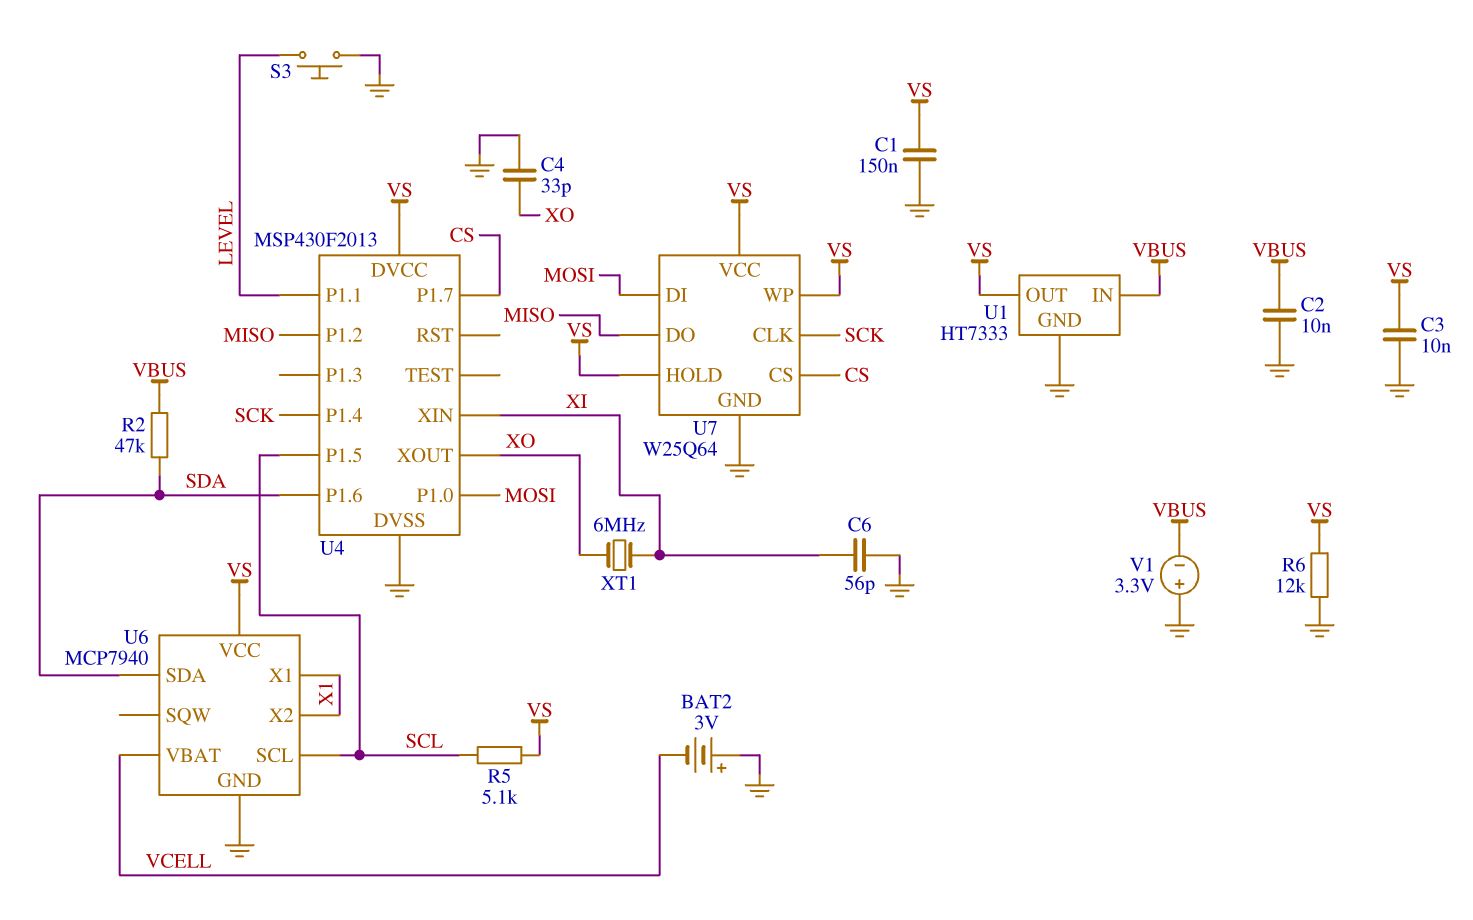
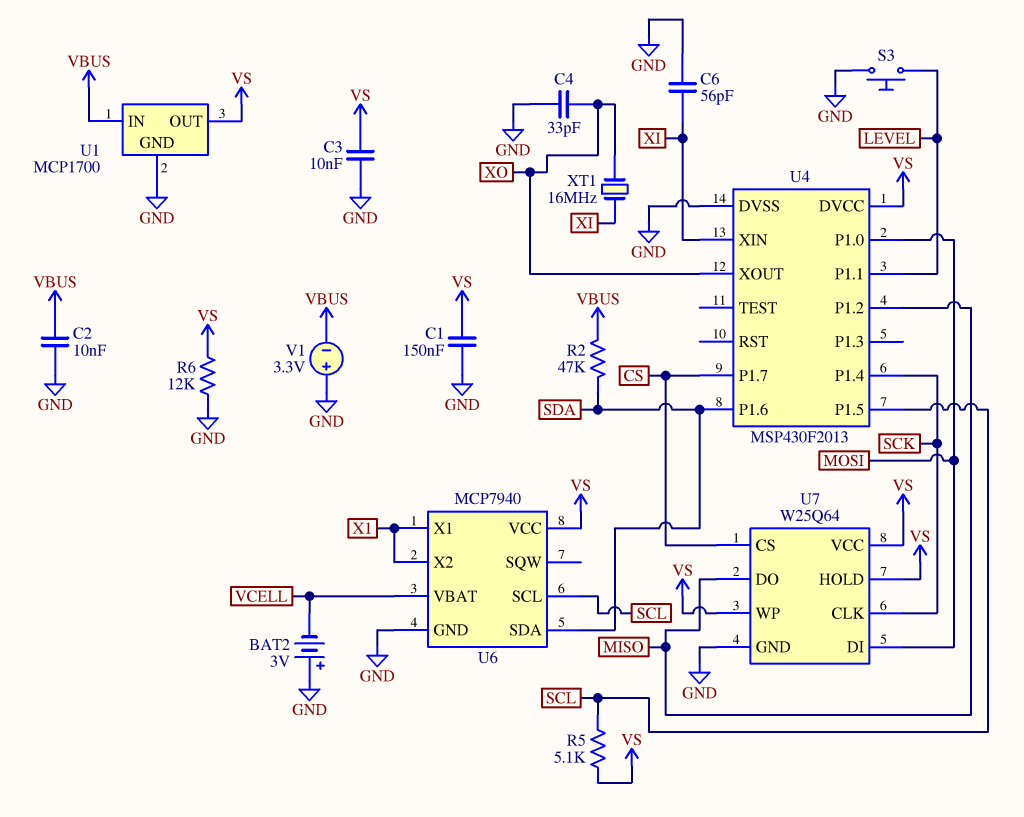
U1: HT7333 -> MCP1700
XT1: 6MHz (XI, XO) -> 16MHz (XI, XO)

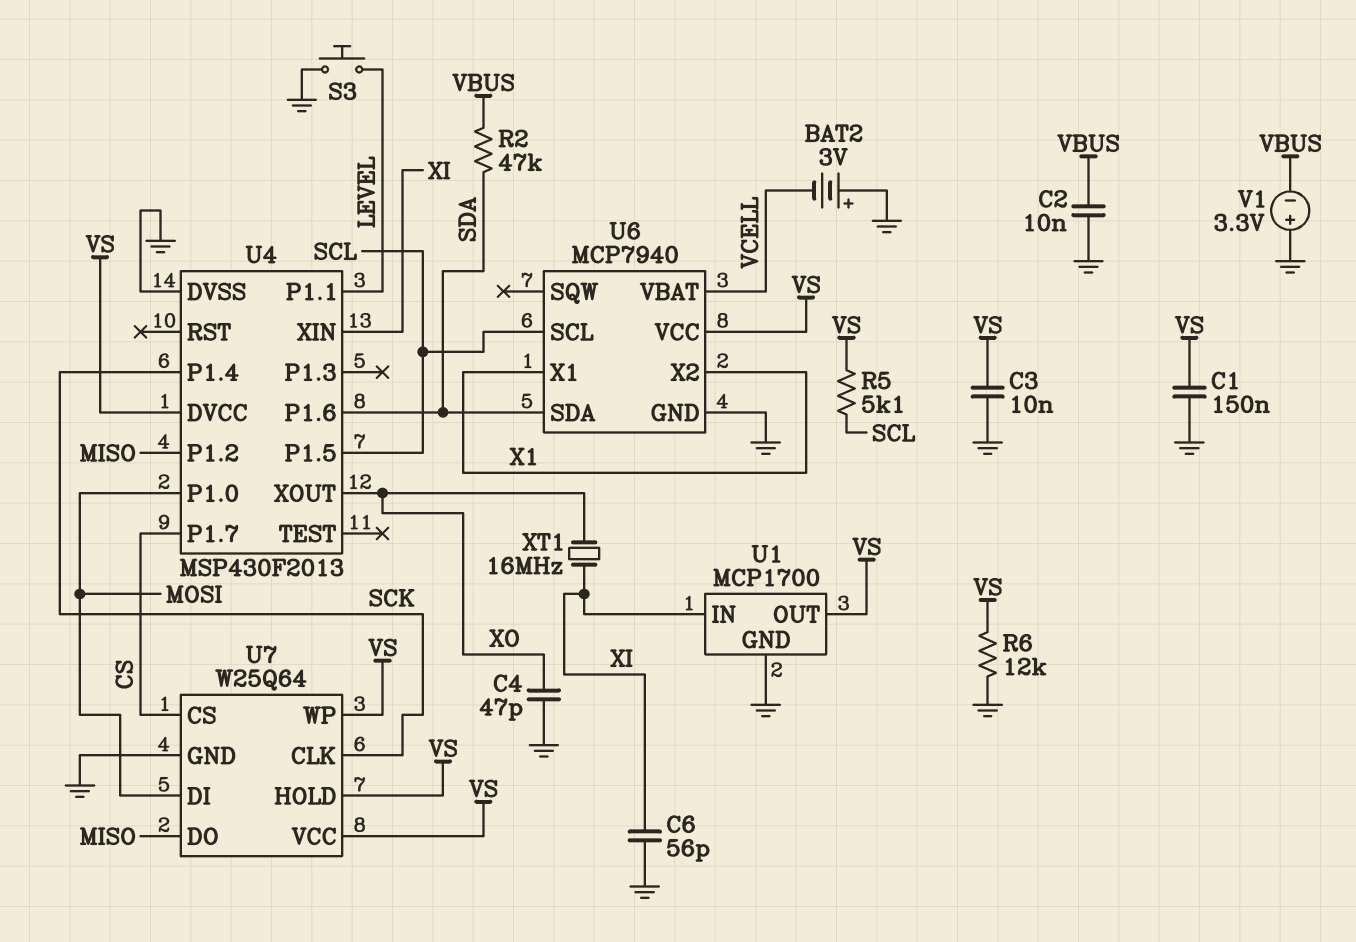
C4: 33pF (GND, XO) -> 47pF (GND, XO)
U1 pin IN: VBUS -> XI

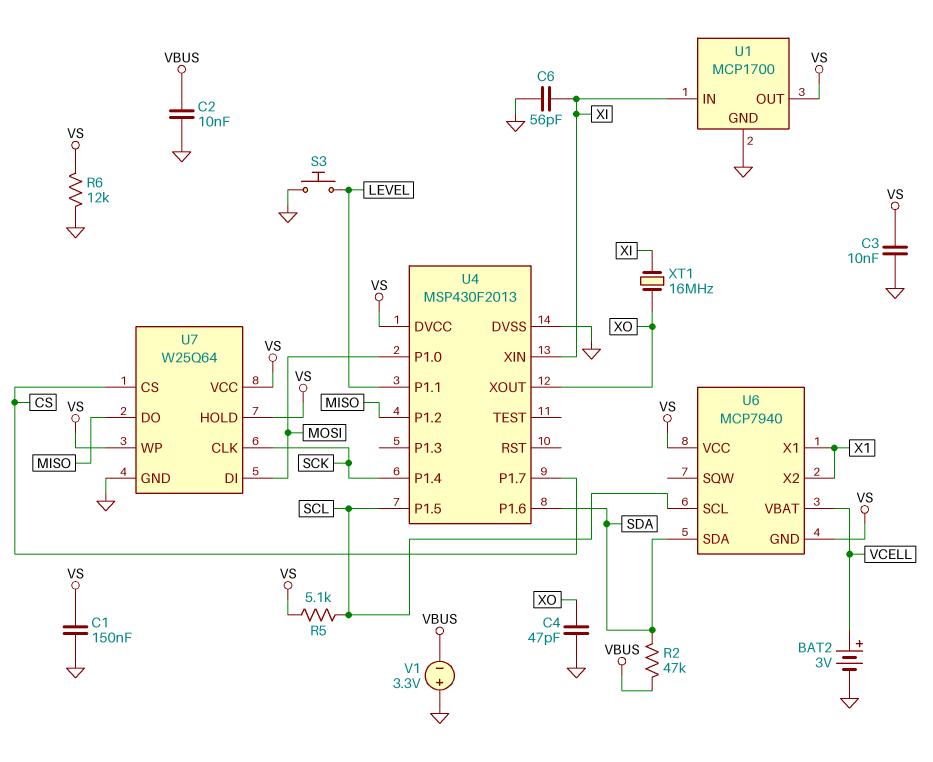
BAT2: 3V (plus GND, minus VCELL) -> 3V (plus VCELL, minus GND)
U6 pin GND: GND -> VS

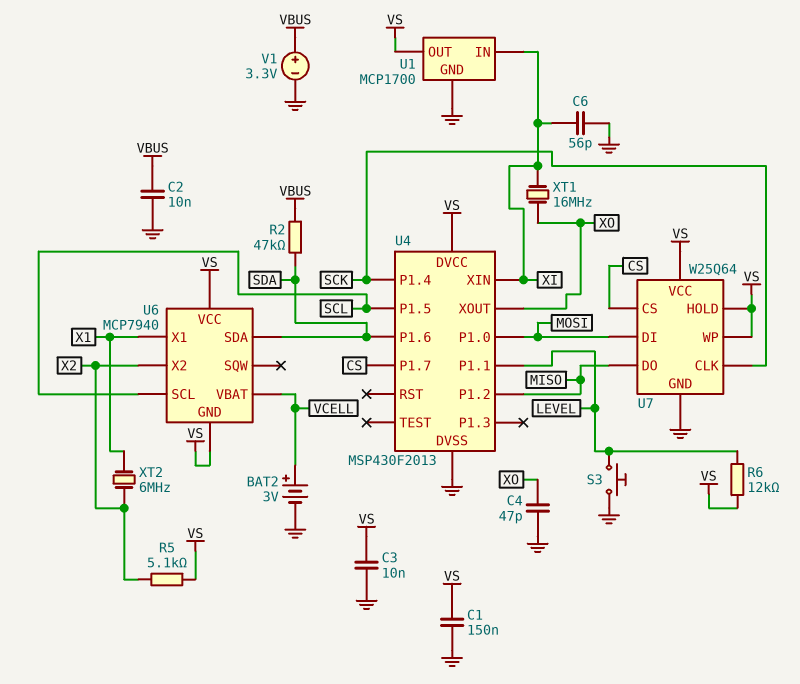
R5: 5.1k (SCL, VS) -> 5.1k (VS, X2)
R6: 12k (GND, VS) -> 12k (LEVEL, VS)
U6 pin X2: X1 -> X2
V1: 3.3V (plus GND, minus VBUS) -> 3.3V (plus VBUS, minus GND)
XT2: none -> 6MHz (X1, X2)

